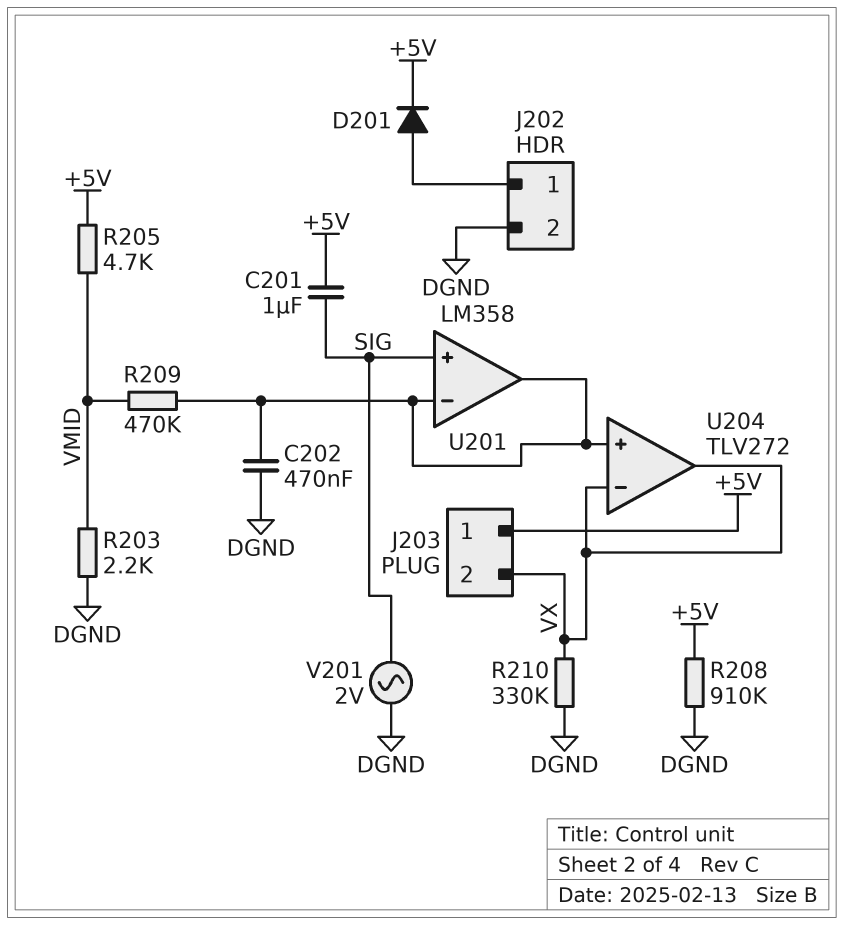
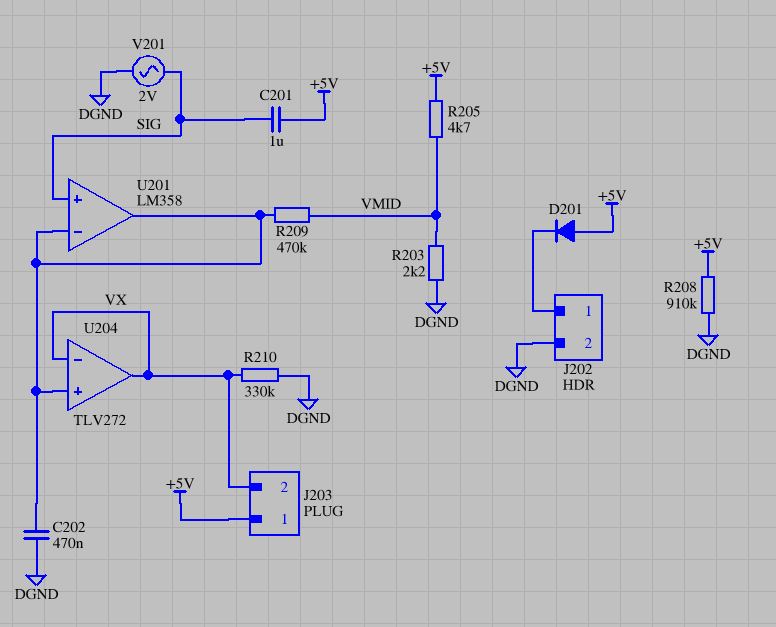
D201: diode (A J202/1, K +5V) -> diode (A +5V, K J202/1)

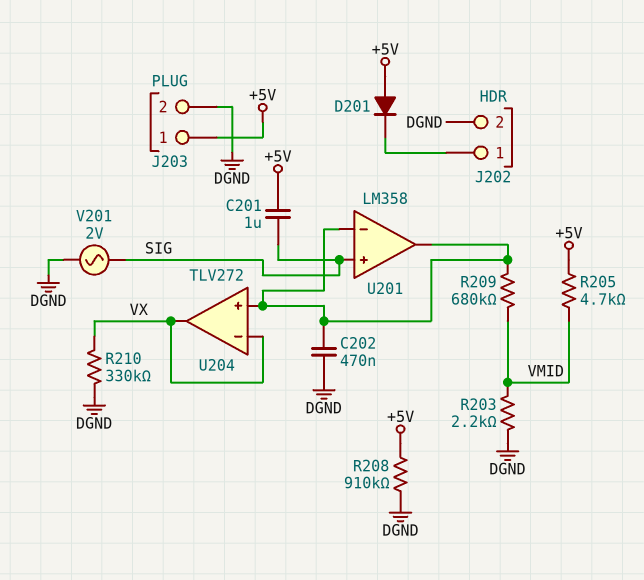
J203 pin 2: VX -> DGND
R209: 470k (U201/in-, VMID) -> 680k (U201/in-, VMID)

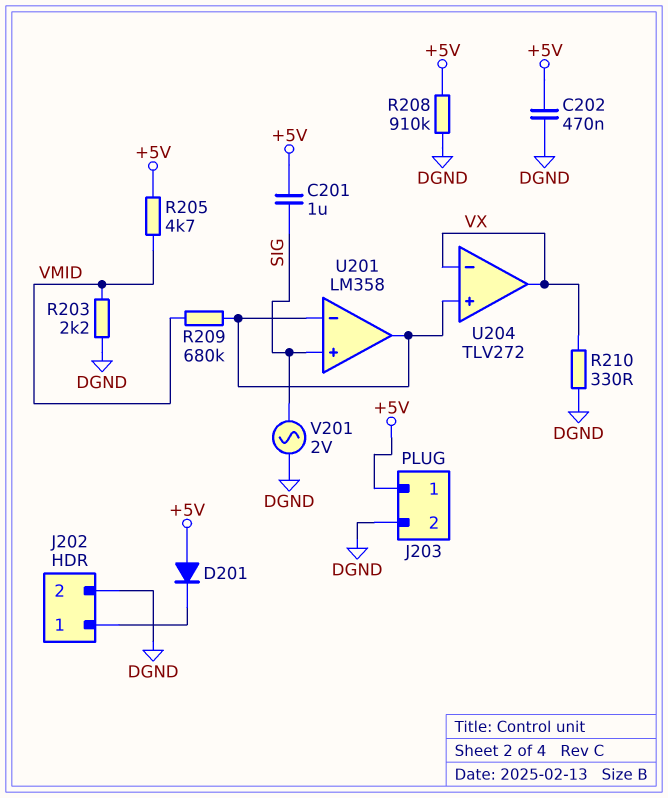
C202: 470nF (DGND, U201/in-) -> 470nF (+5V, DGND)
R210: 330k (DGND, VX) -> 330 (DGND, VX)

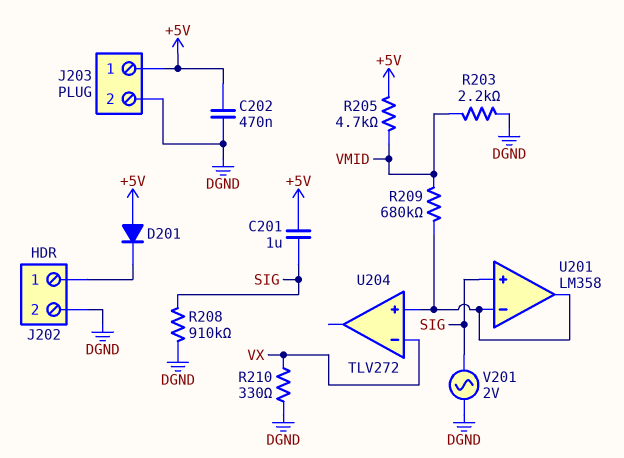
R208: 910k (+5V, DGND) -> 910k (DGND, SIG)
U204 pin out: VX -> none

